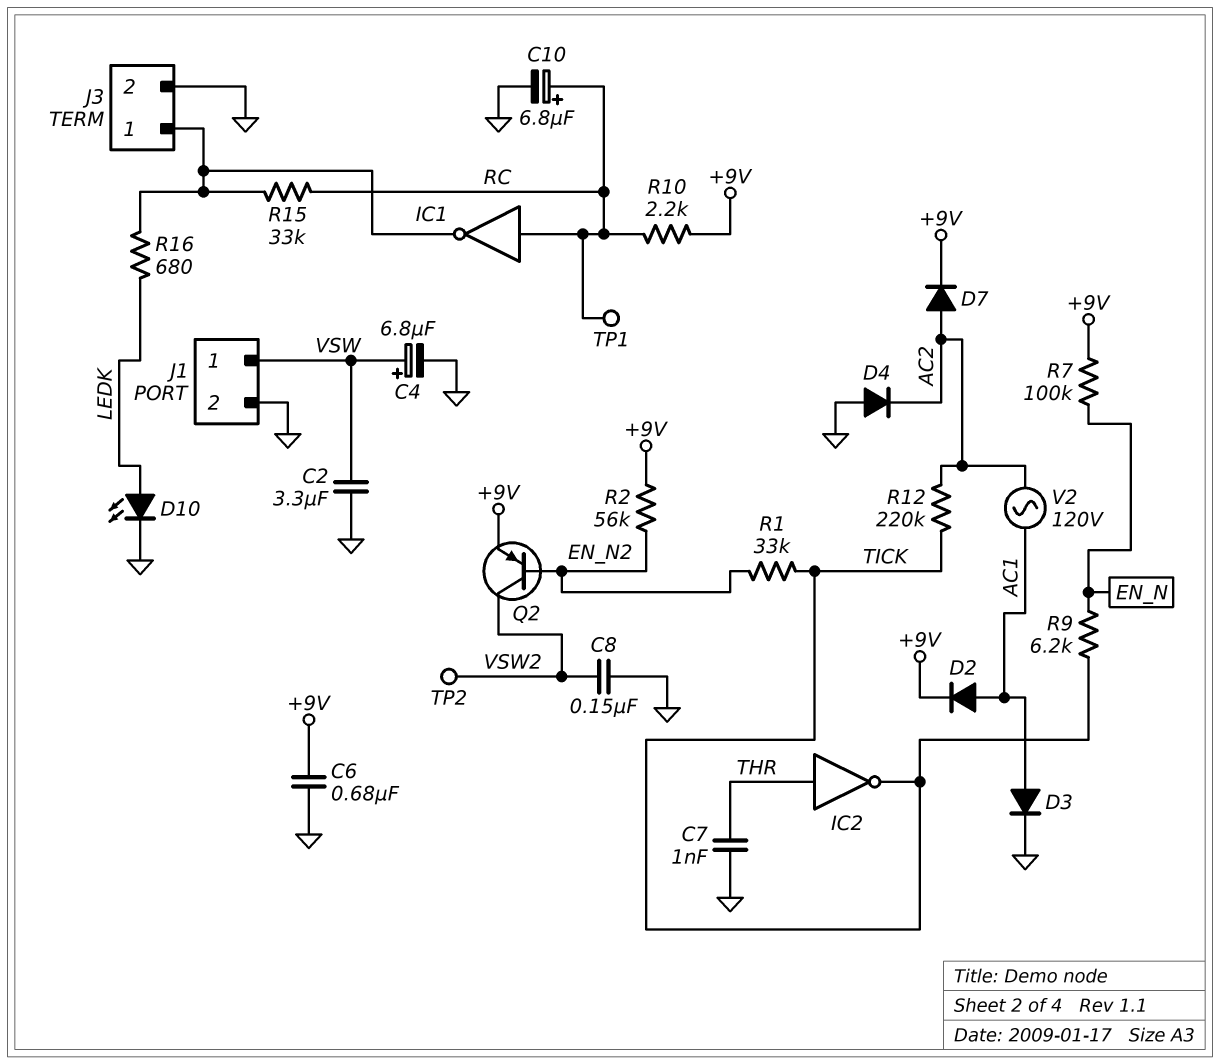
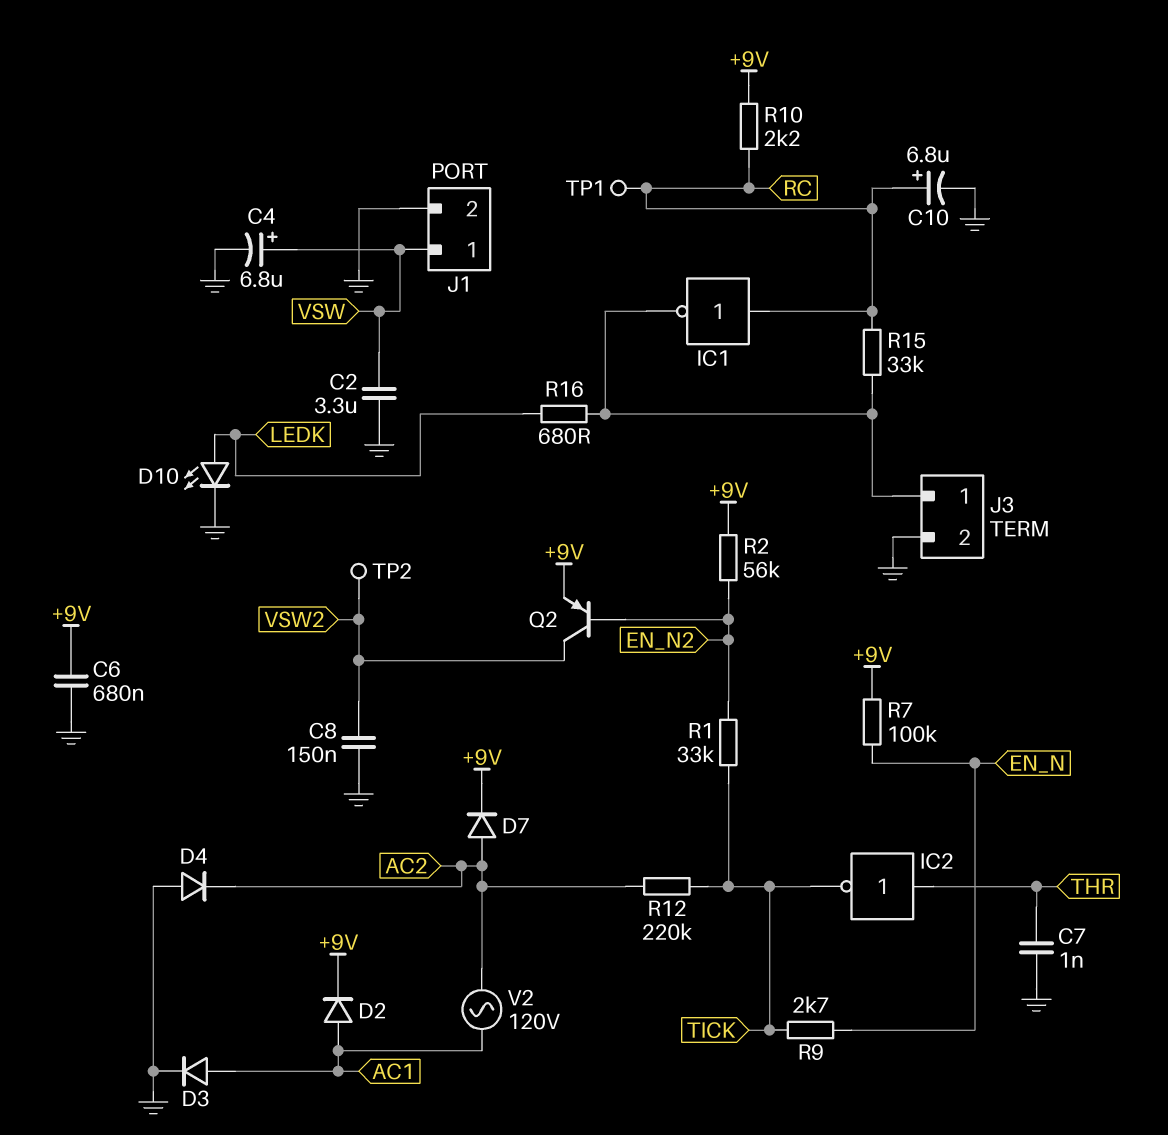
R9: 6.2k (EN_N, TICK) -> 2.7k (EN_N, TICK)

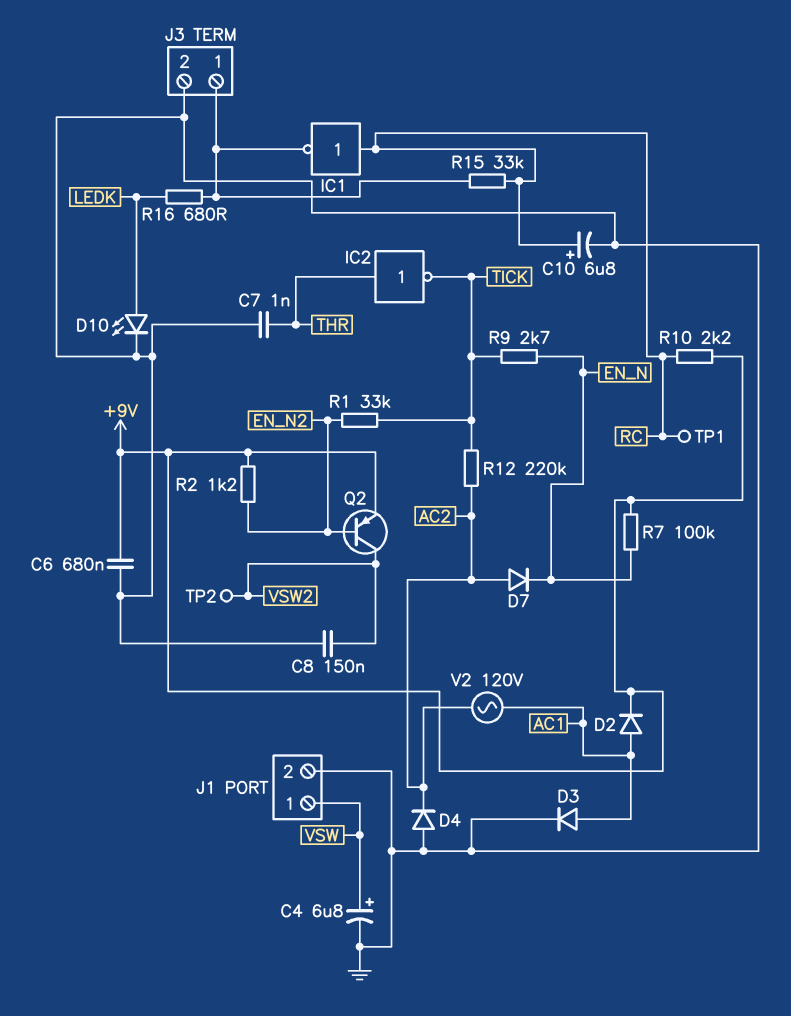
C2: 3.3uF (GND, VSW) -> none
D7: diode (A AC2, K +9V) -> diode (A AC2, K EN_N)
R2: 56k (+9V, EN_N2) -> 1.2k (+9V, EN_N2)

